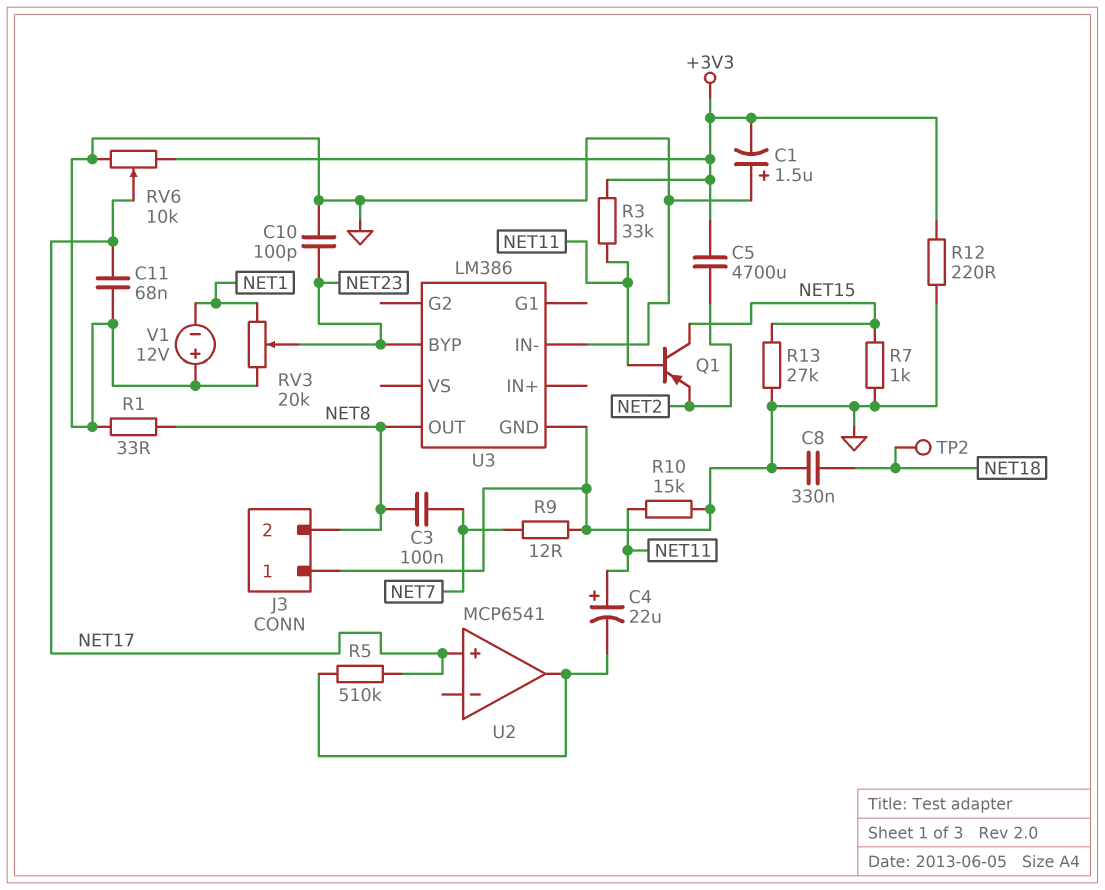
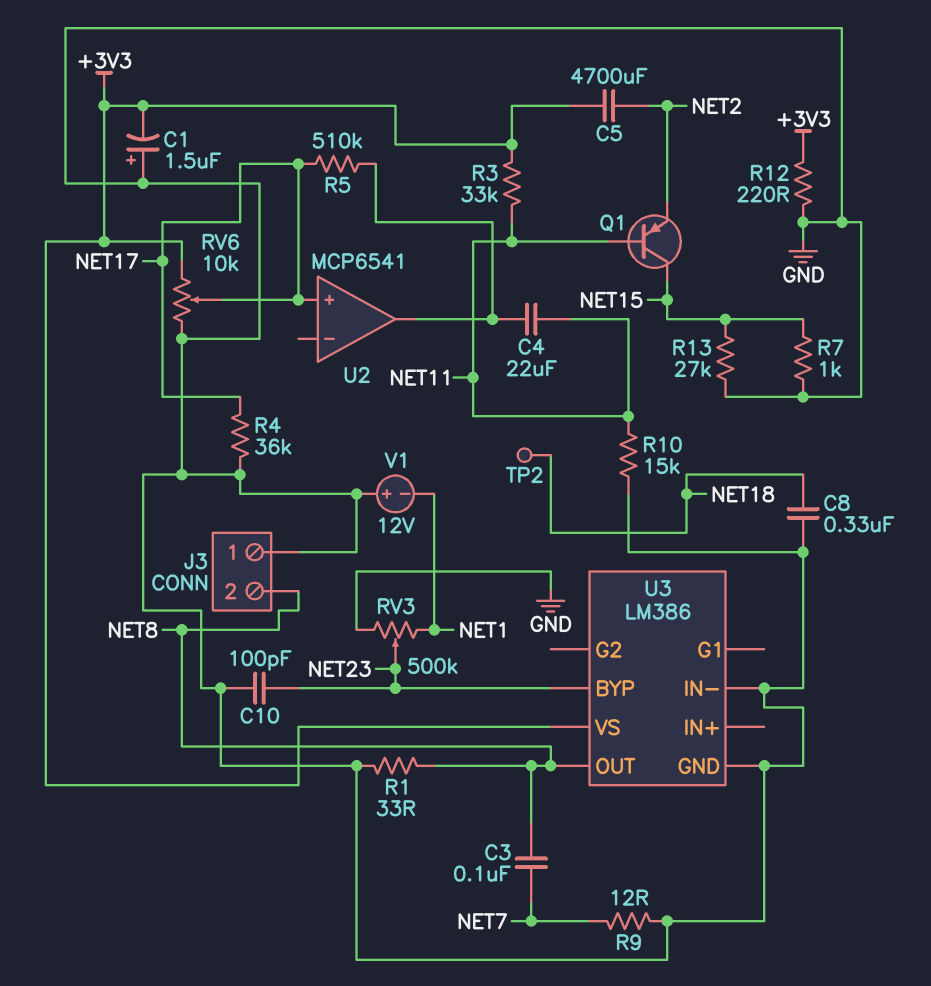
C4: 22uF (plus NET11, minus U2/out) -> 22uF (NET11, U2/out)
C11: 68nF (GND, NET17) -> none
R4: none -> 36k (GND, NET17)
RV3: 20k (GND, NET1, wiper NET23) -> 500k (GND, NET1, wiper NET23)
U3 pin VS: none -> +3V3

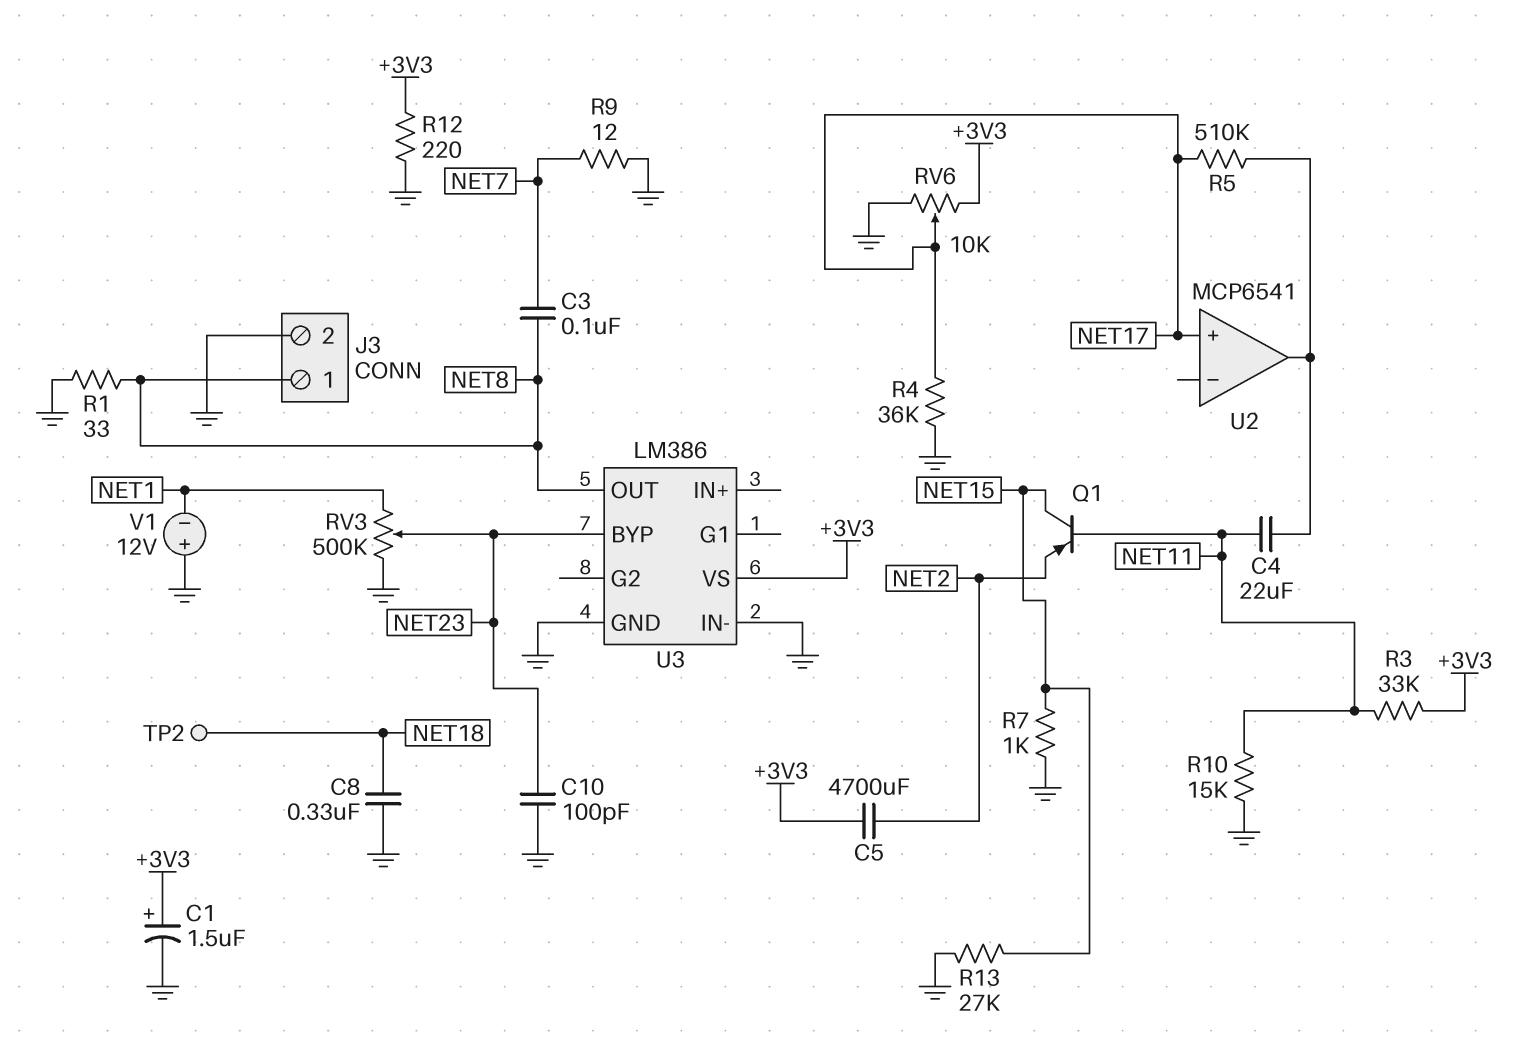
C1: 1.5uF (plus GND, minus +3V3) -> 1.5uF (plus +3V3, minus GND)
J3 pin 1: GND -> NET8
J3 pin 2: NET8 -> GND

